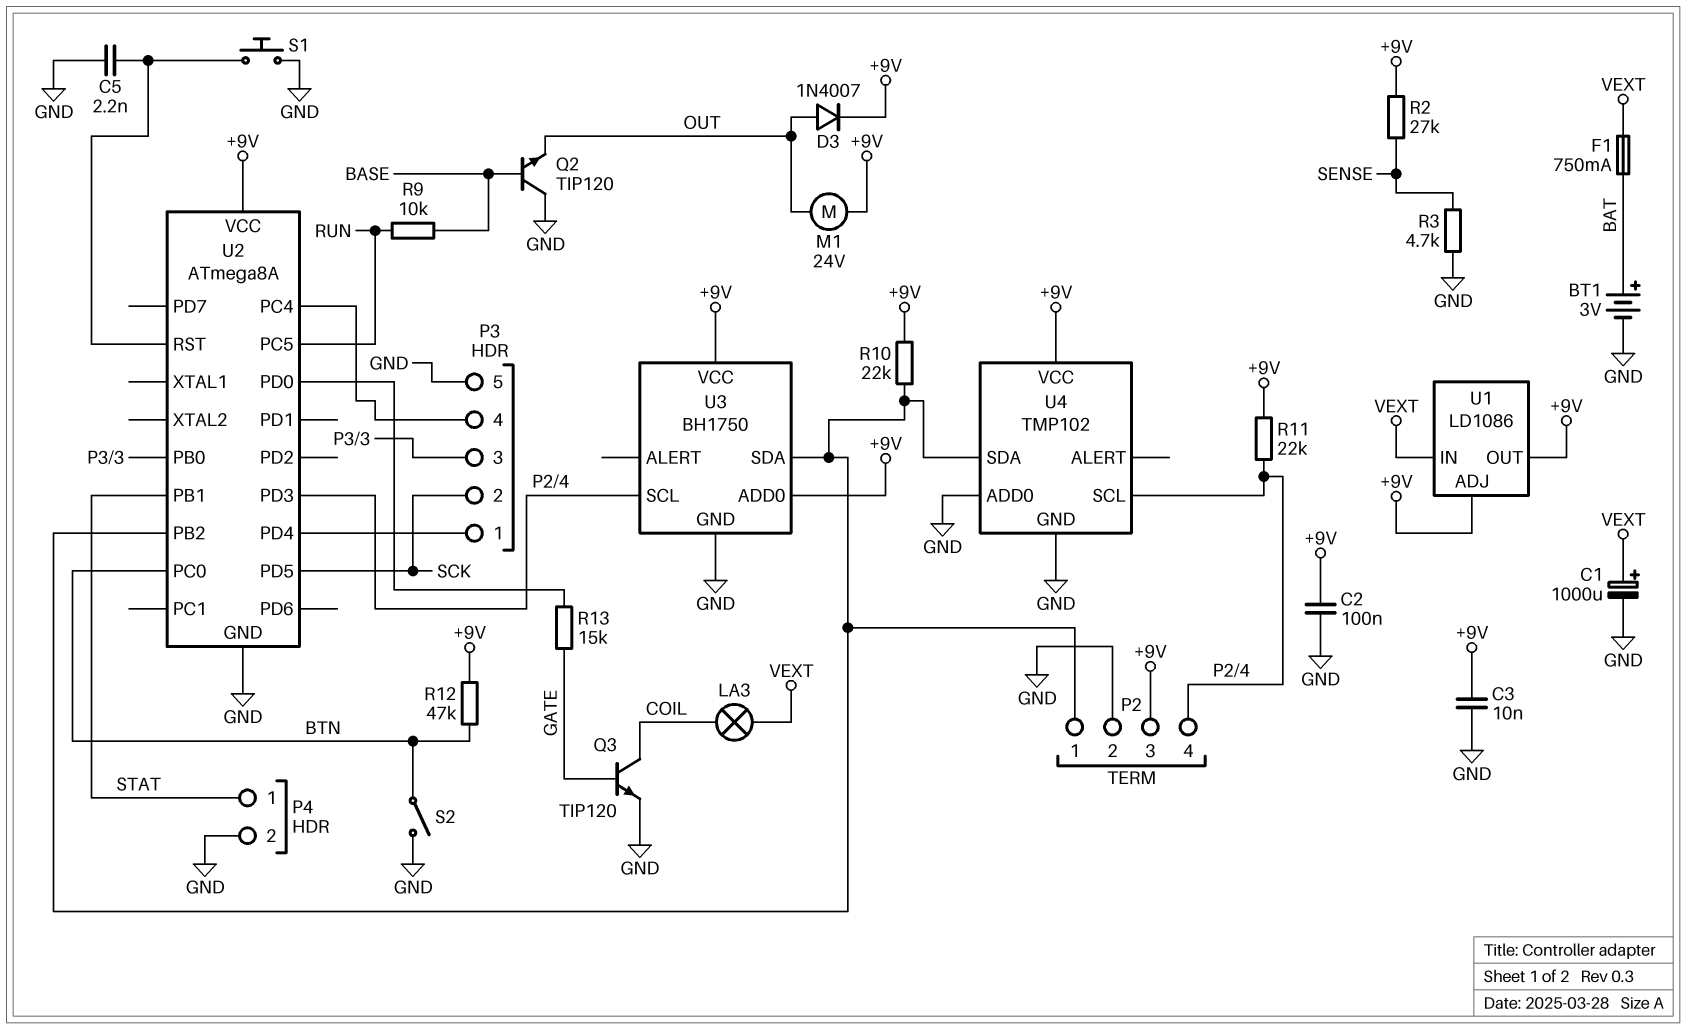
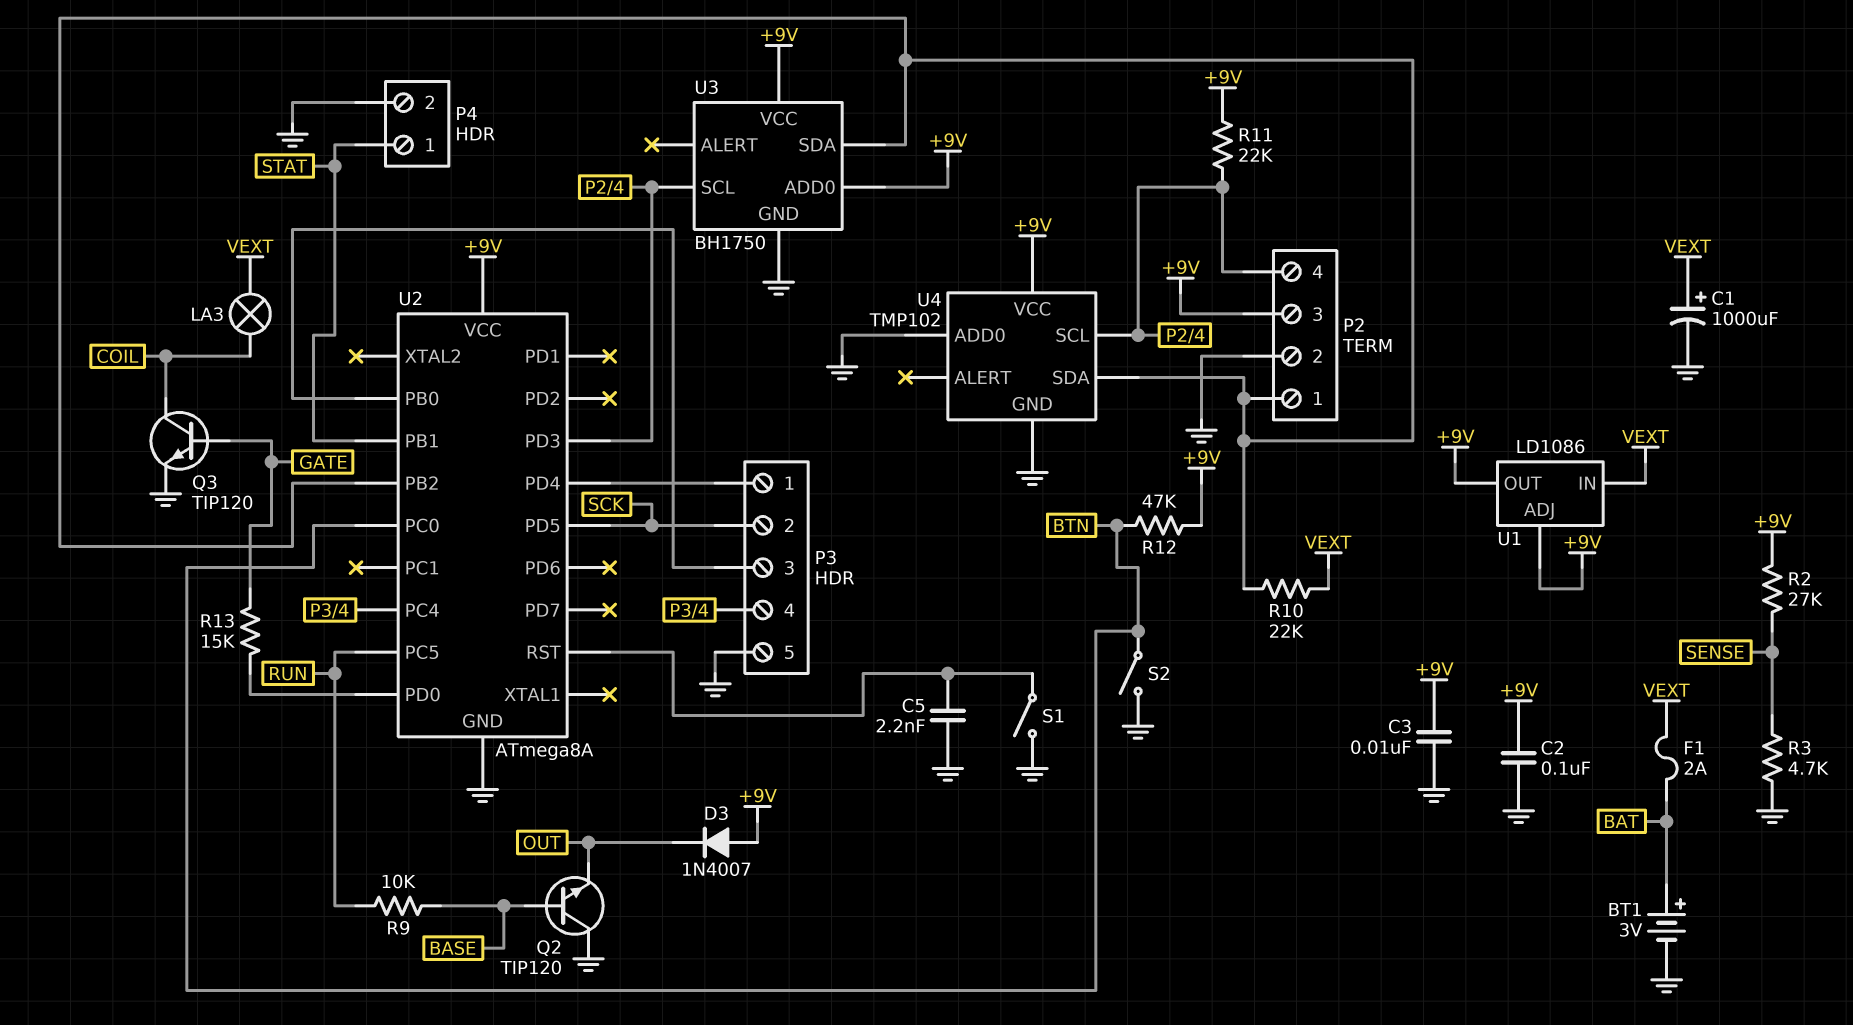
D3: diode 1N4007 (A OUT, K +9V) -> diode 1N4007 (A +9V, K OUT)
F1: 750mA (BAT, VEXT) -> 2A (BAT, VEXT)
M1: motor 24V (+9V, OUT) -> none
R10: 22k (+9V, P2/1) -> 22k (P2/1, VEXT)
S1: button (GND, U2/RST) -> switch (GND, U2/RST)

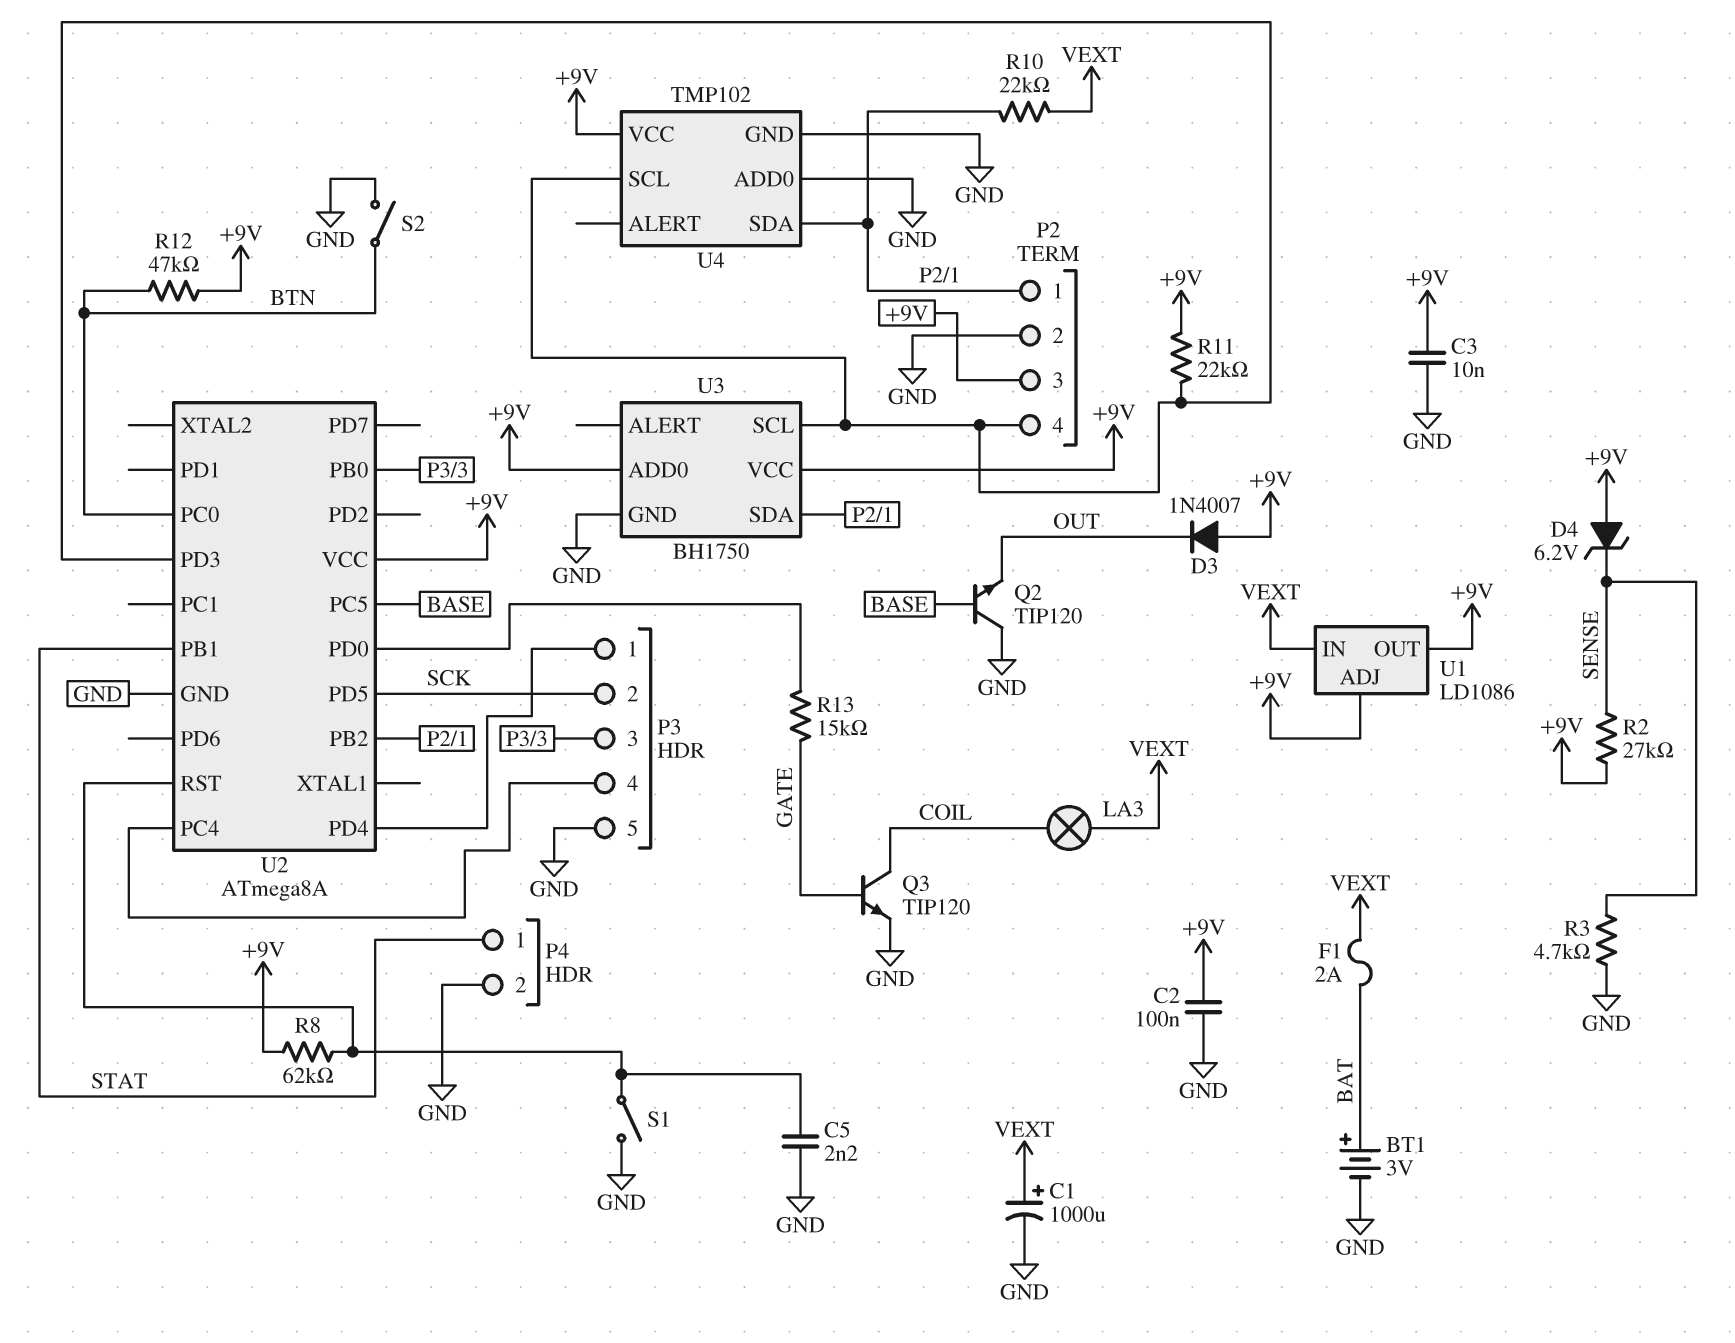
D4: none -> zener 6.2V (A +9V, K SENSE)
R8: none -> 62k (+9V, U2/RST)
R9: 10k (BASE, RUN) -> none
U2 pin PC5: RUN -> BASE

